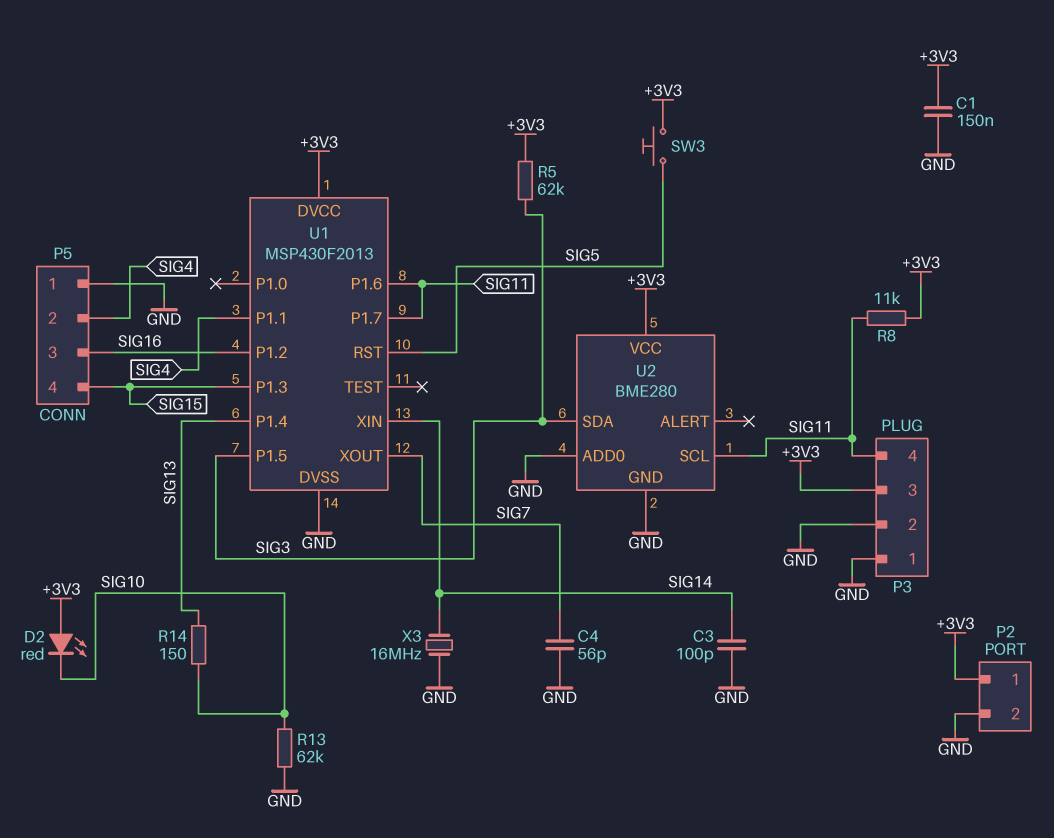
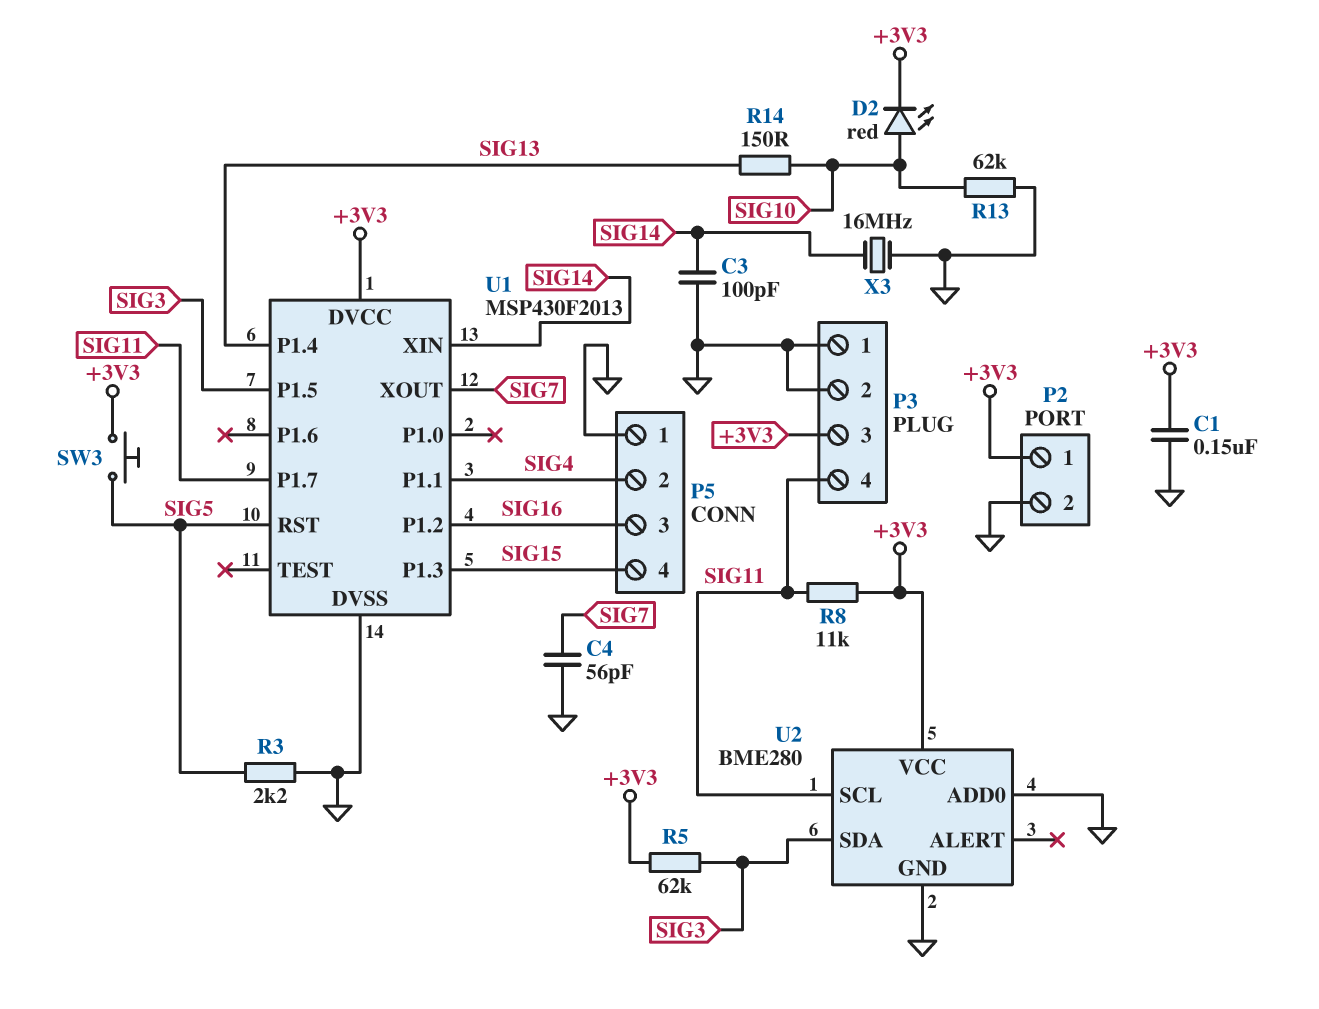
D2: LED red (A +3V3, K SIG10) -> LED red (A SIG10, K +3V3)
R3: none -> 2.2k (GND, SIG5)
U1 pin P1.6: SIG11 -> none

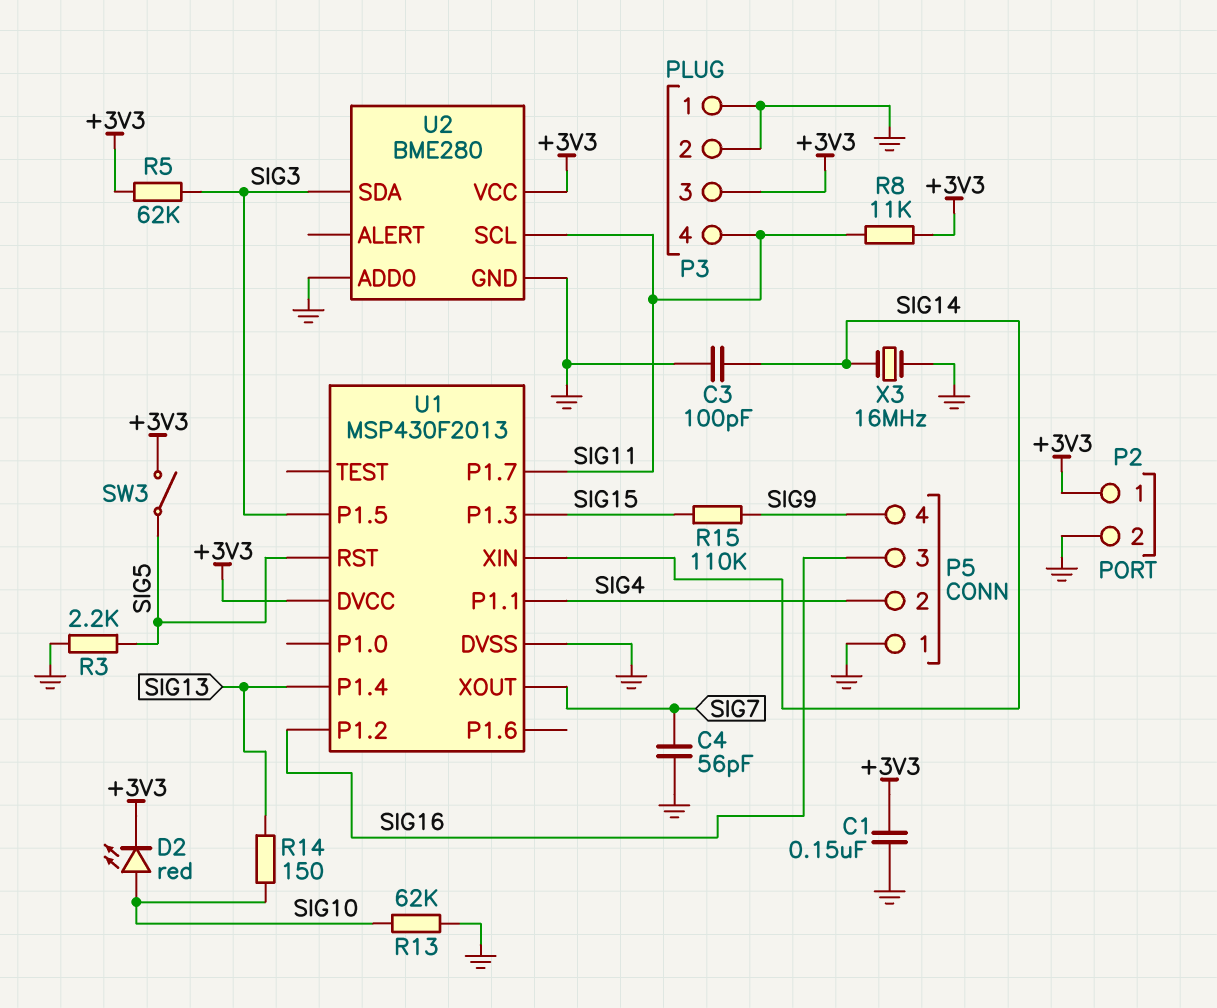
P5 pin 4: SIG15 -> SIG9
R15: none -> 110k (SIG9, SIG15)
SW3: button (+3V3, SIG5) -> switch (+3V3, SIG5)

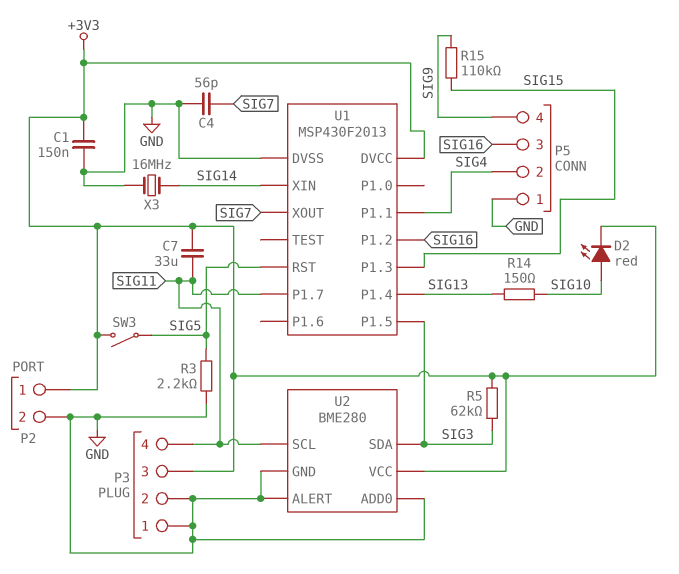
C3: 100pF (GND, SIG14) -> none
C7: none -> 33uF (+3V3, SIG11)
R8: 11k (+3V3, SIG11) -> none
R13: 62k (GND, SIG10) -> none
U2 pin ALERT: none -> GND

